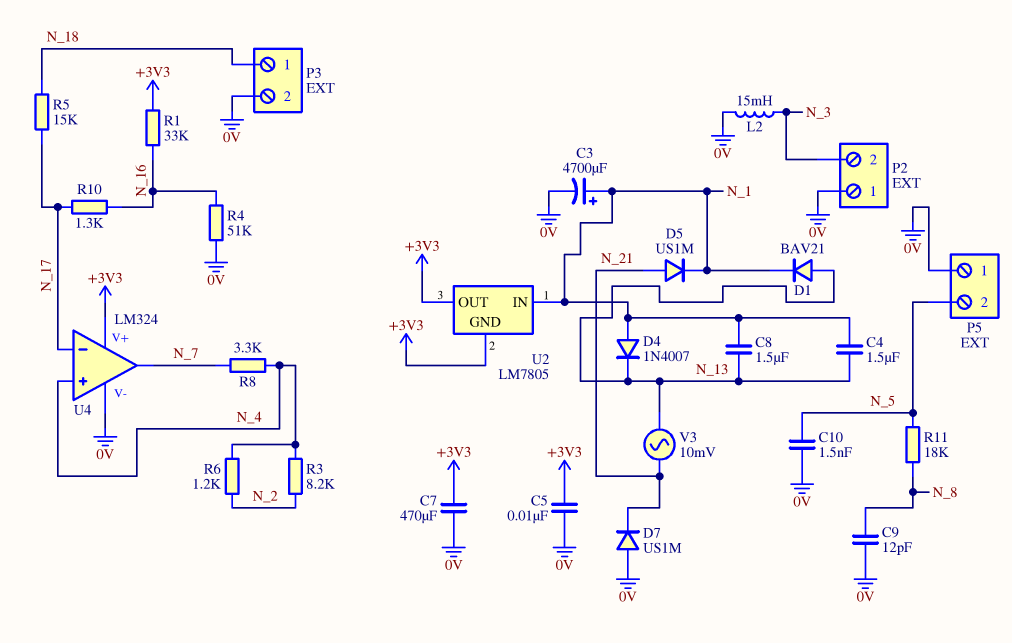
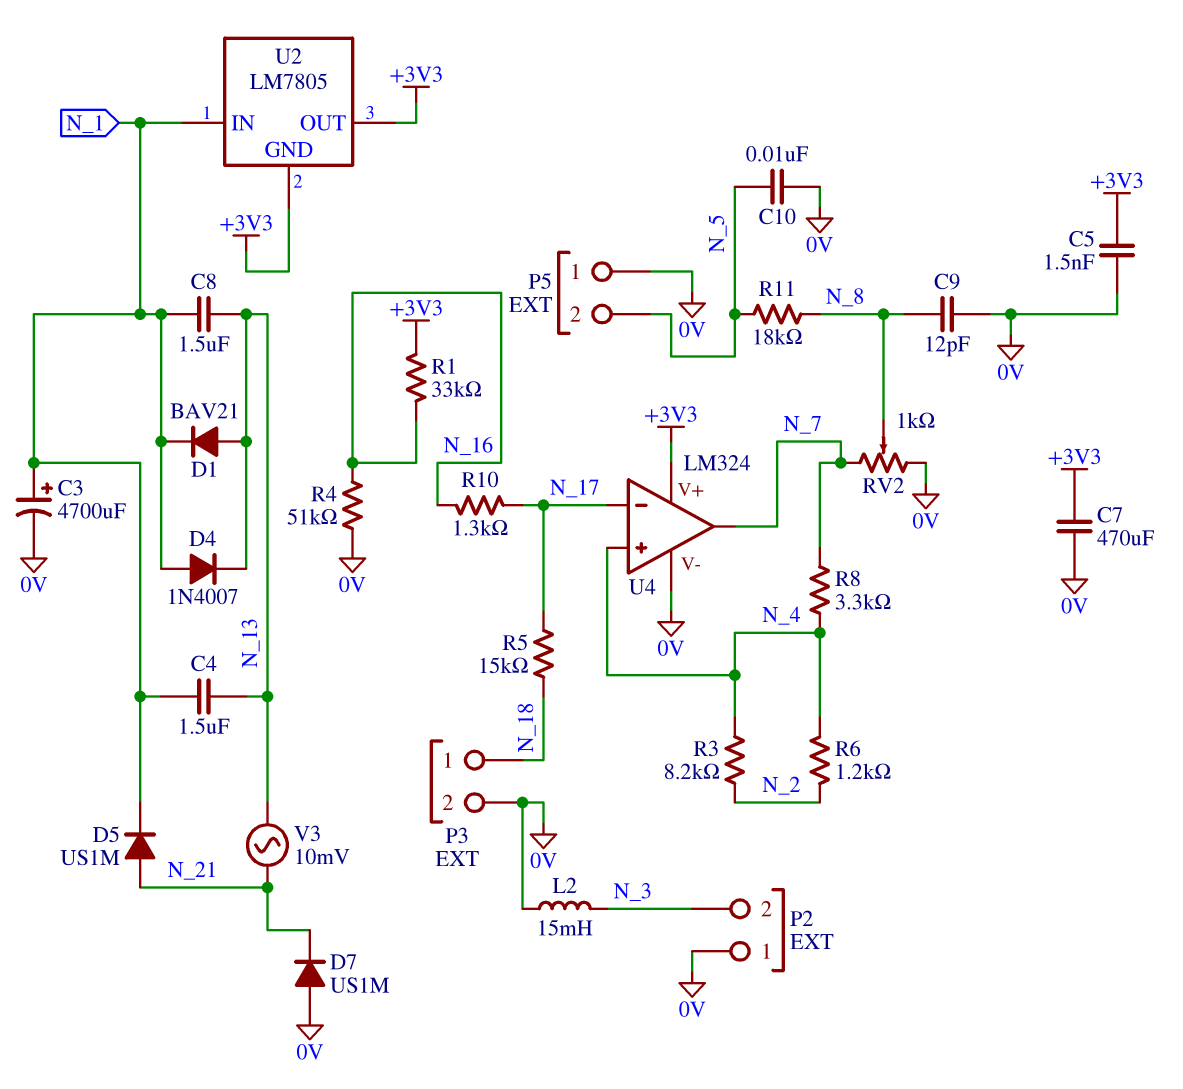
C5: 10nF (+3V3, 0V) -> 1.5nF (+3V3, 0V)
C10: 1.5nF (0V, N_5) -> 10nF (0V, N_5)
RV2: none -> 1k (0V, N_7, wiper N_8)

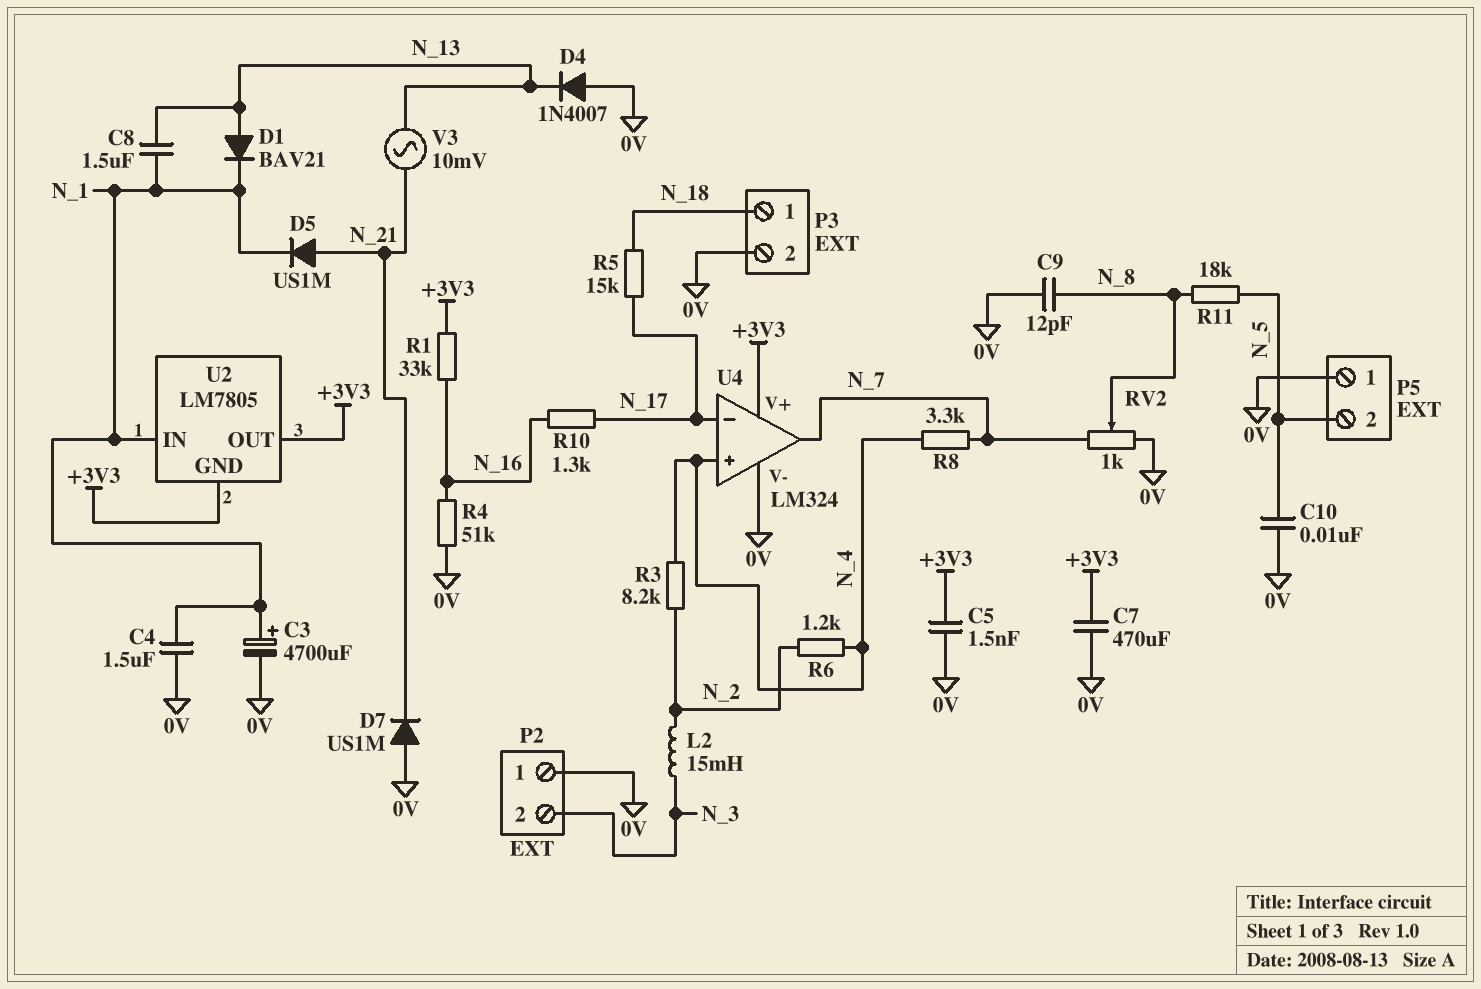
C4: 1.5uF (N_1, N_13) -> 1.5uF (0V, N_1)
D4: diode 1N4007 (A N_1, K N_13) -> diode 1N4007 (A 0V, K N_13)
L2: 15mH (0V, N_3) -> 15mH (N_2, N_3)

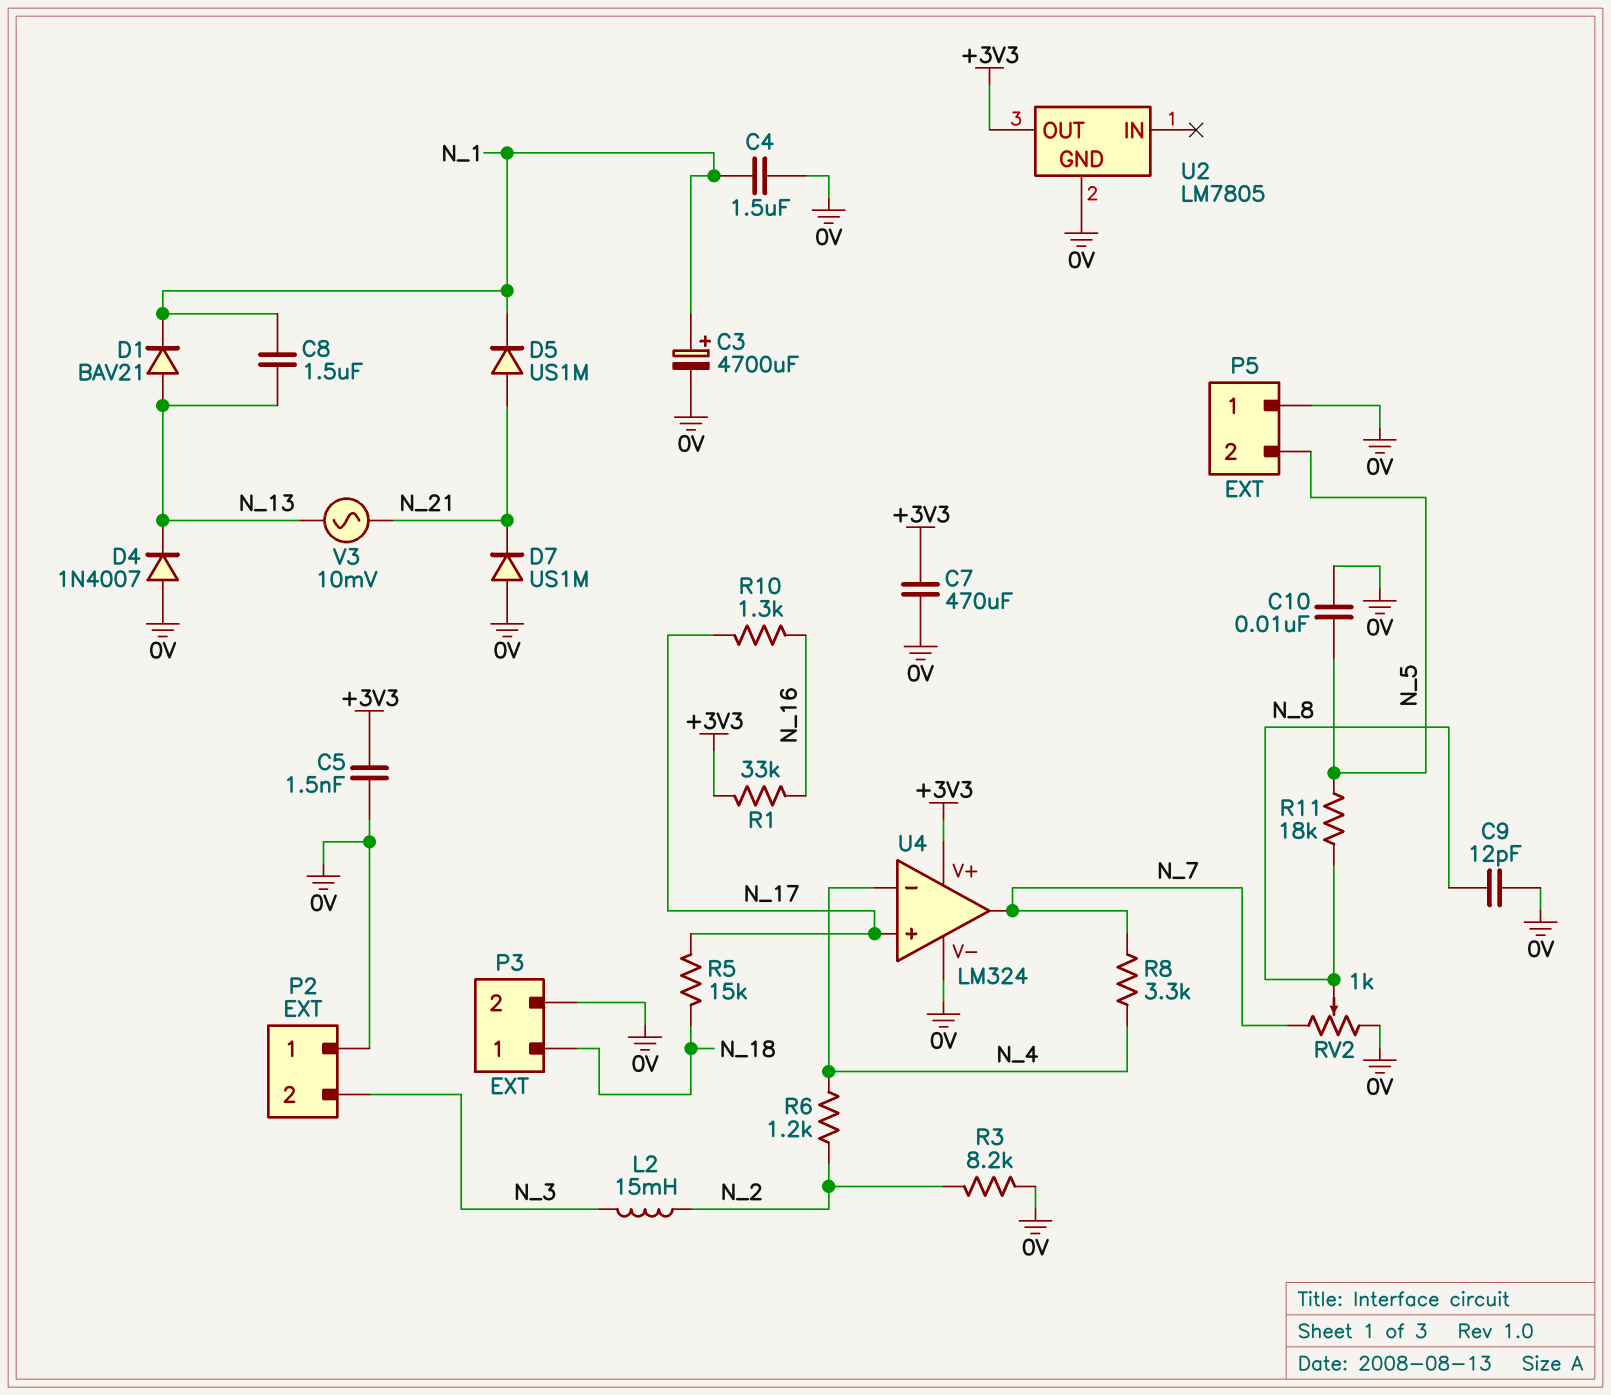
R3: 8.2k (N_2, N_4) -> 8.2k (0V, N_2)
R4: 51k (0V, N_16) -> none
U2 pin GND: +3V3 -> 0V
U2 pin IN: N_1 -> none
U4 pin in+: N_4 -> N_17
U4 pin in-: N_17 -> N_4

